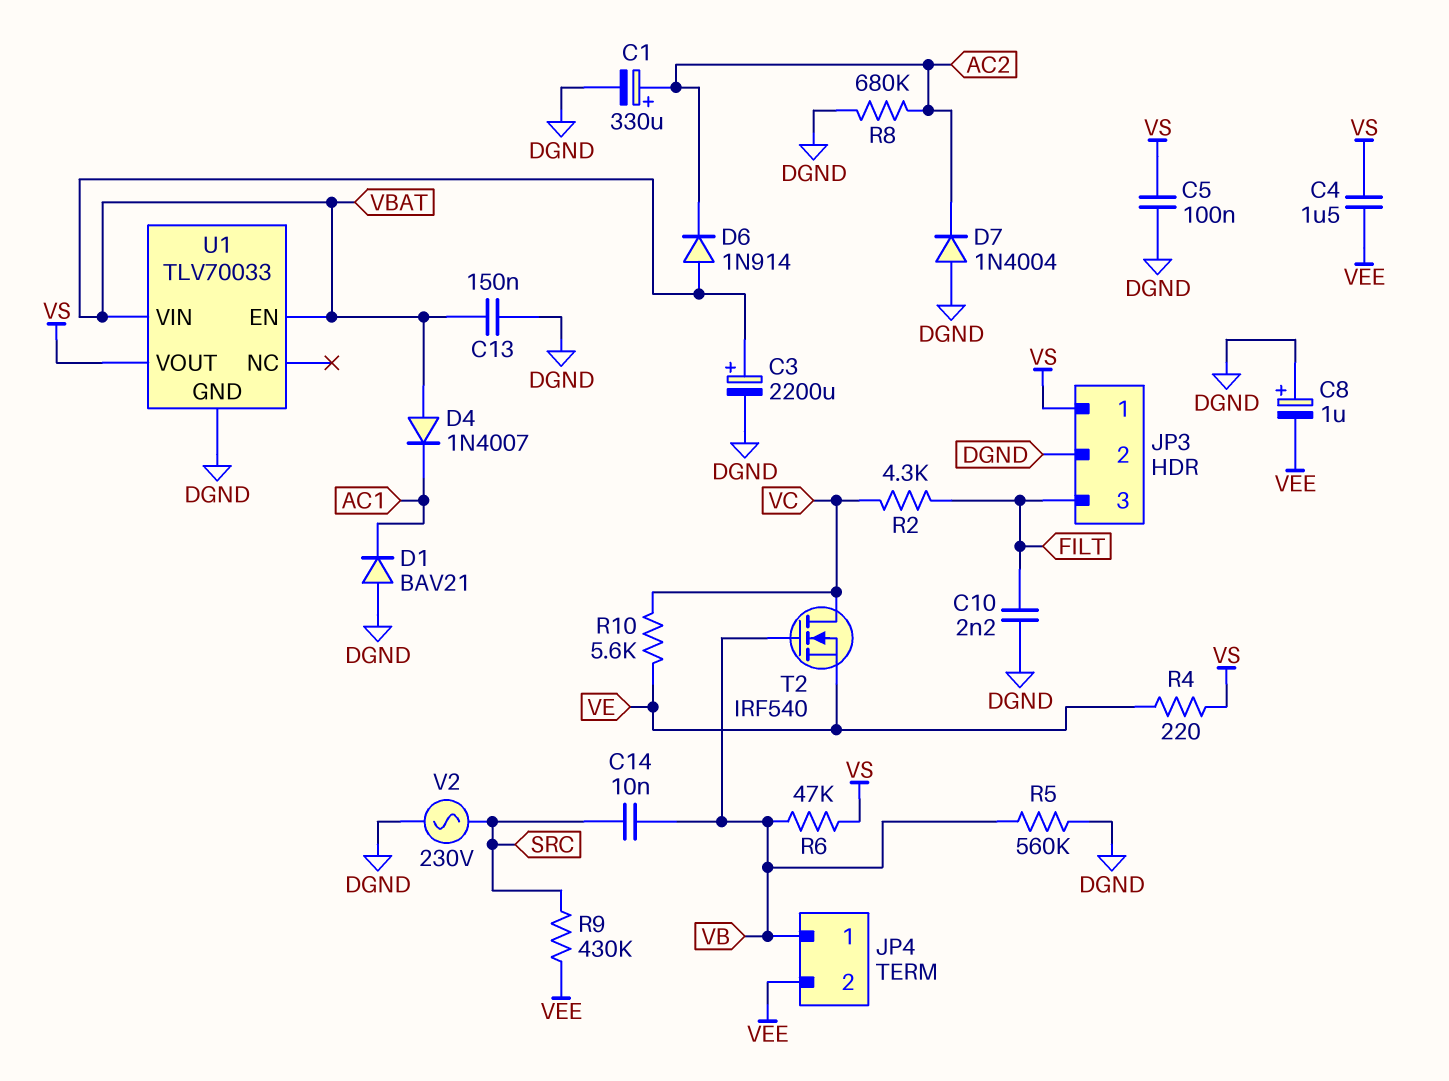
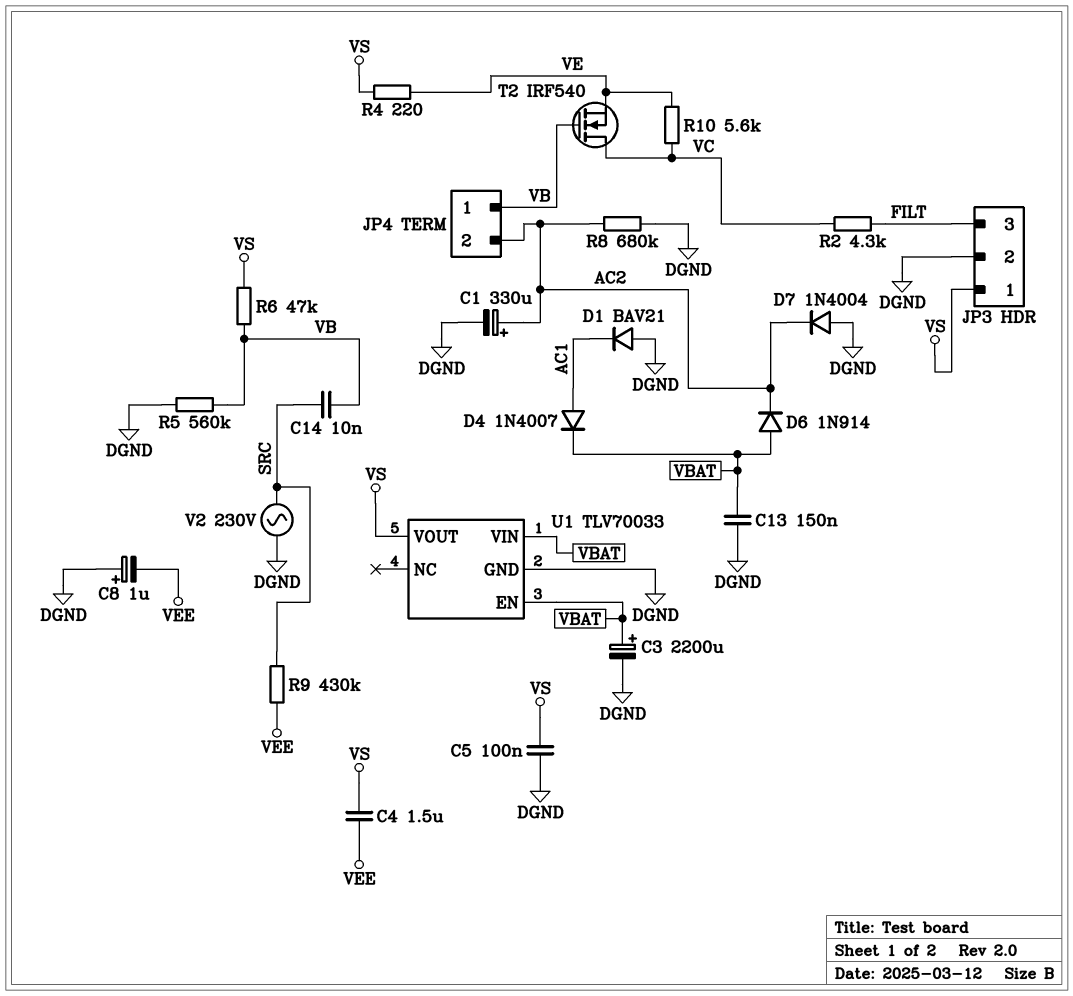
C10: 2.2nF (DGND, FILT) -> none
D4: diode 1N4007 (A VBAT, K AC1) -> diode 1N4007 (A AC1, K VBAT)
JP4 pin 2: VEE -> AC2

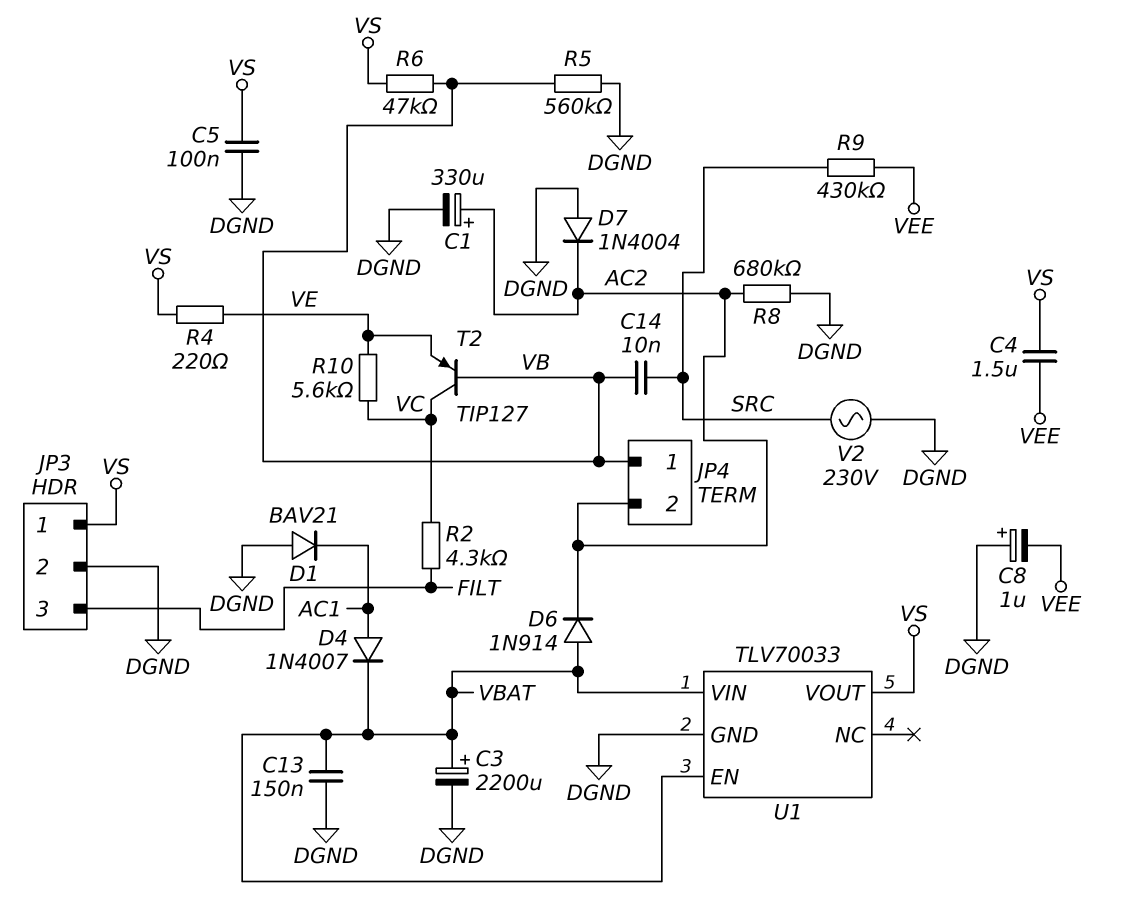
T2: NMOS IRF540 (G VB, D VC, S VE) -> PNP TIP127 (B VB, C VC, E VE)

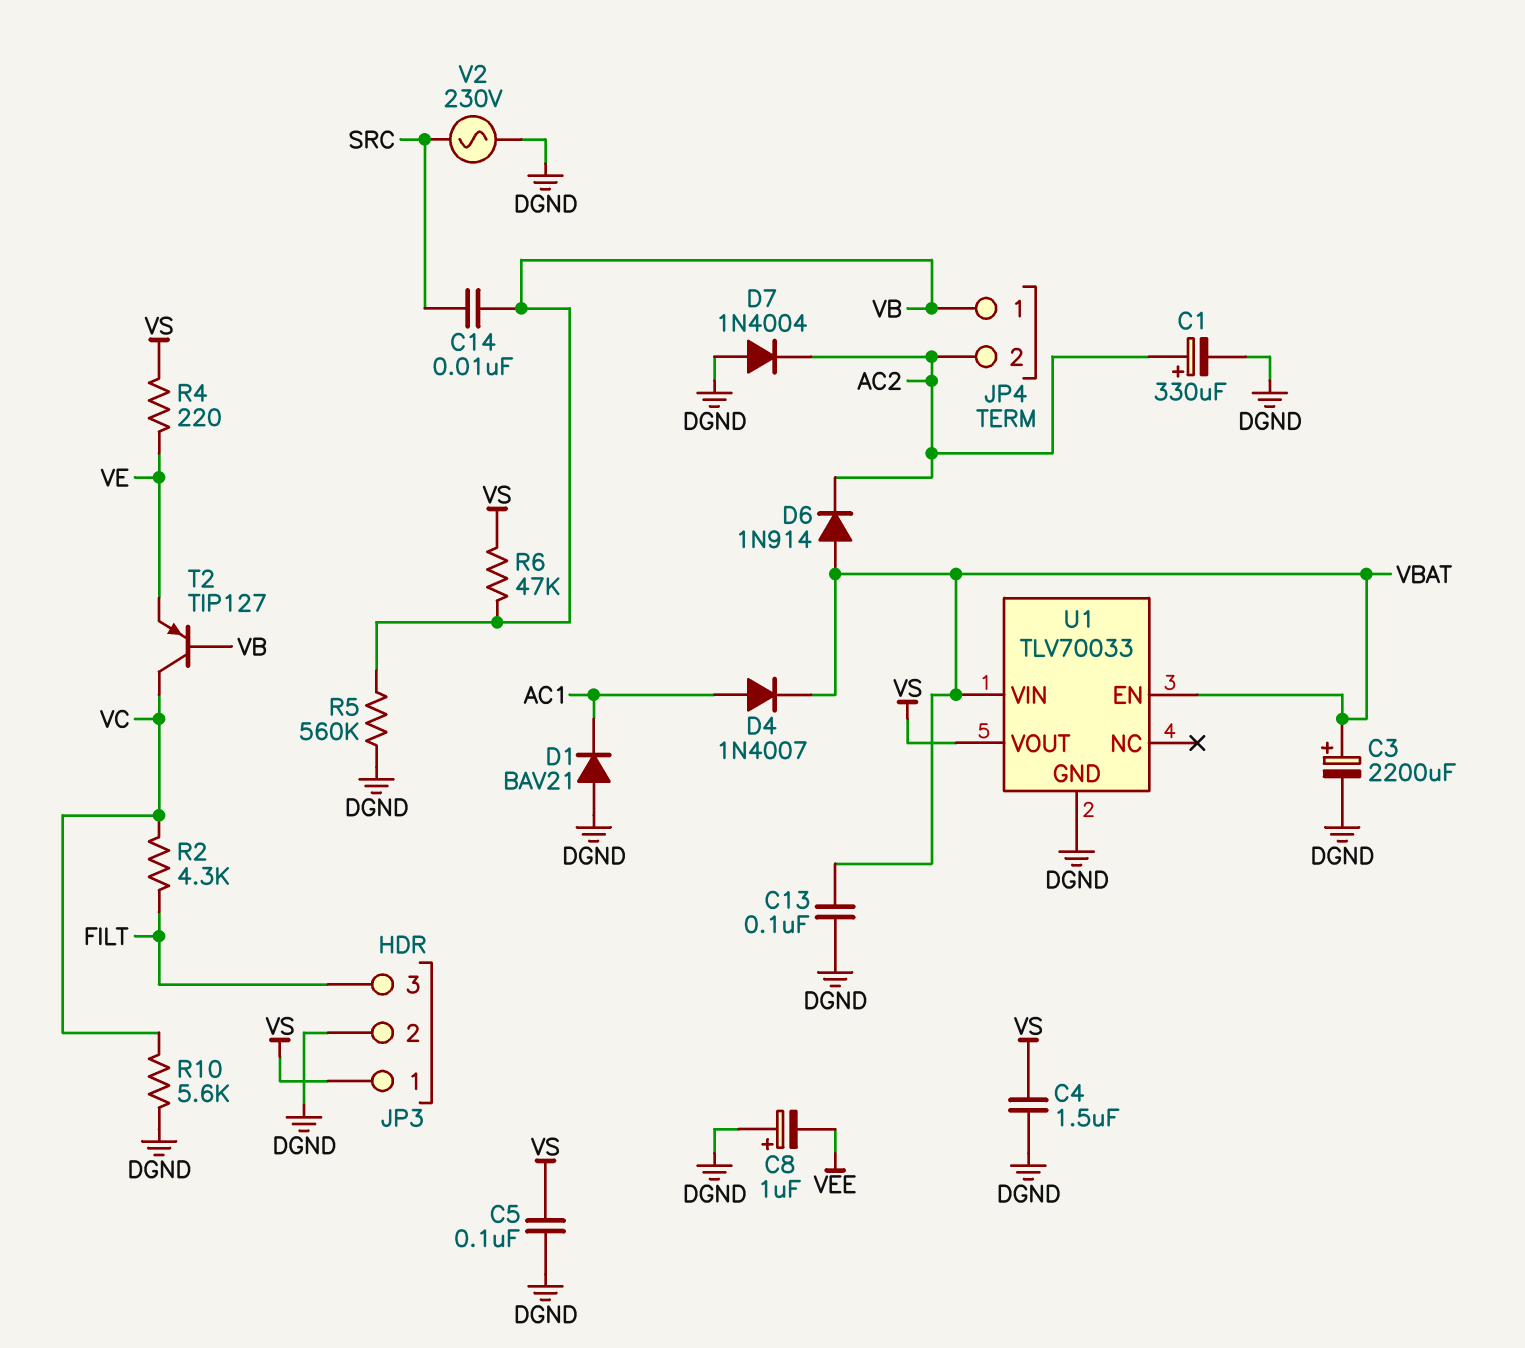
C4: 1.5uF (VEE, VS) -> 1.5uF (DGND, VS)
C13: 150nF (DGND, VBAT) -> 100nF (DGND, VBAT)
R8: 680k (AC2, DGND) -> none
R9: 430k (SRC, VEE) -> none
R10: 5.6k (VC, VE) -> 5.6k (DGND, VC)

